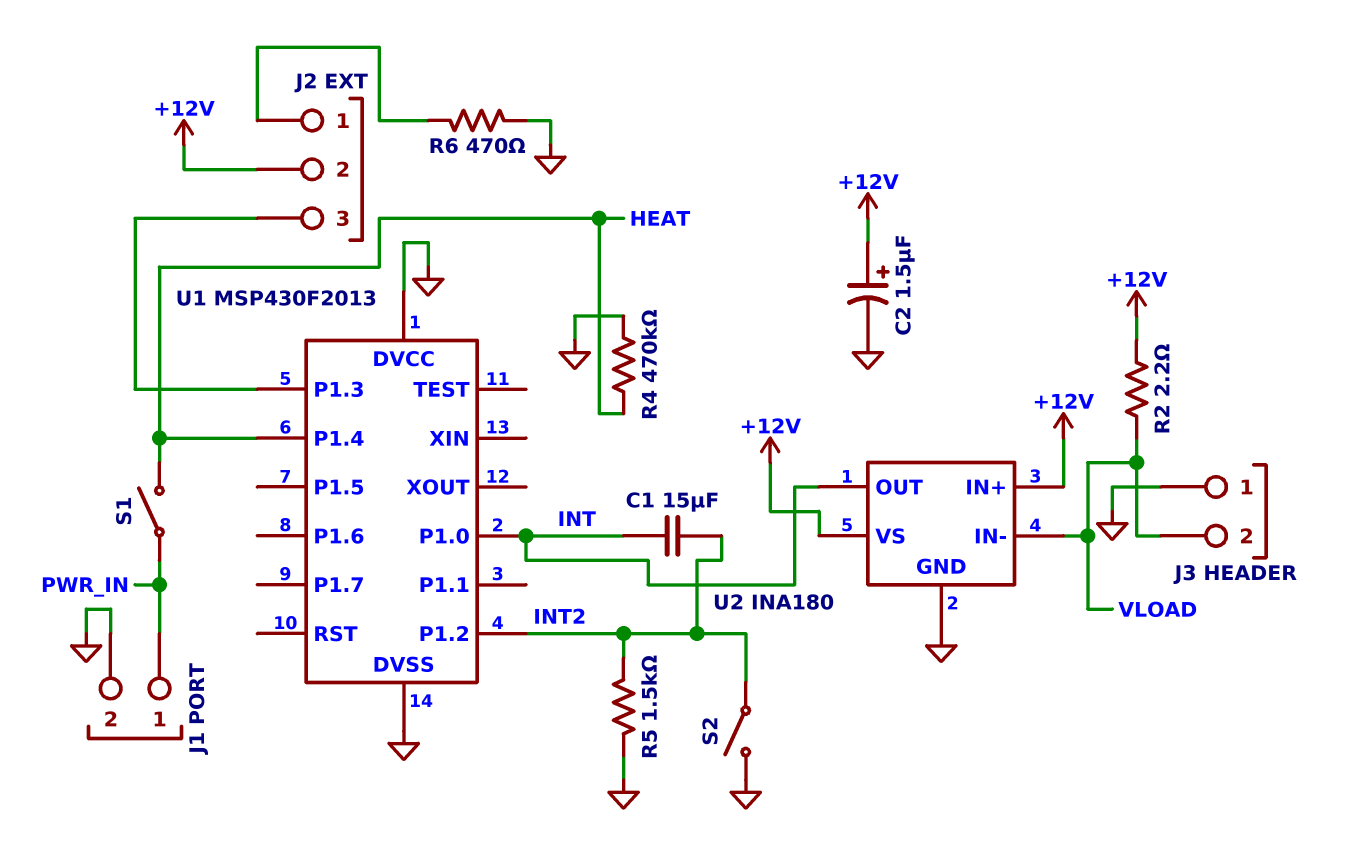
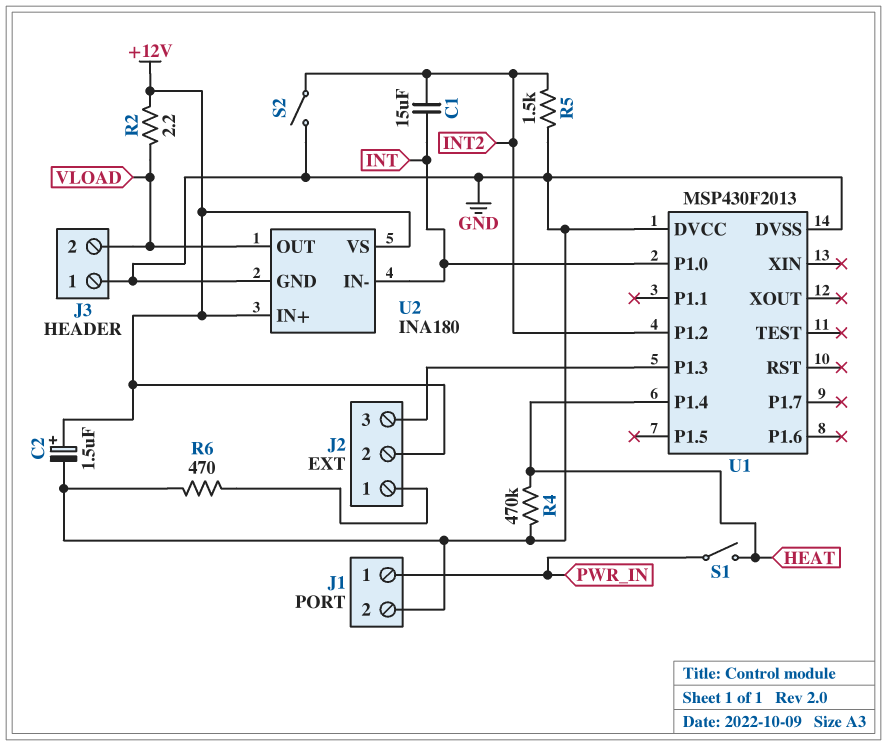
U2 pin IN-: VLOAD -> INT
U2 pin OUT: INT -> VLOAD

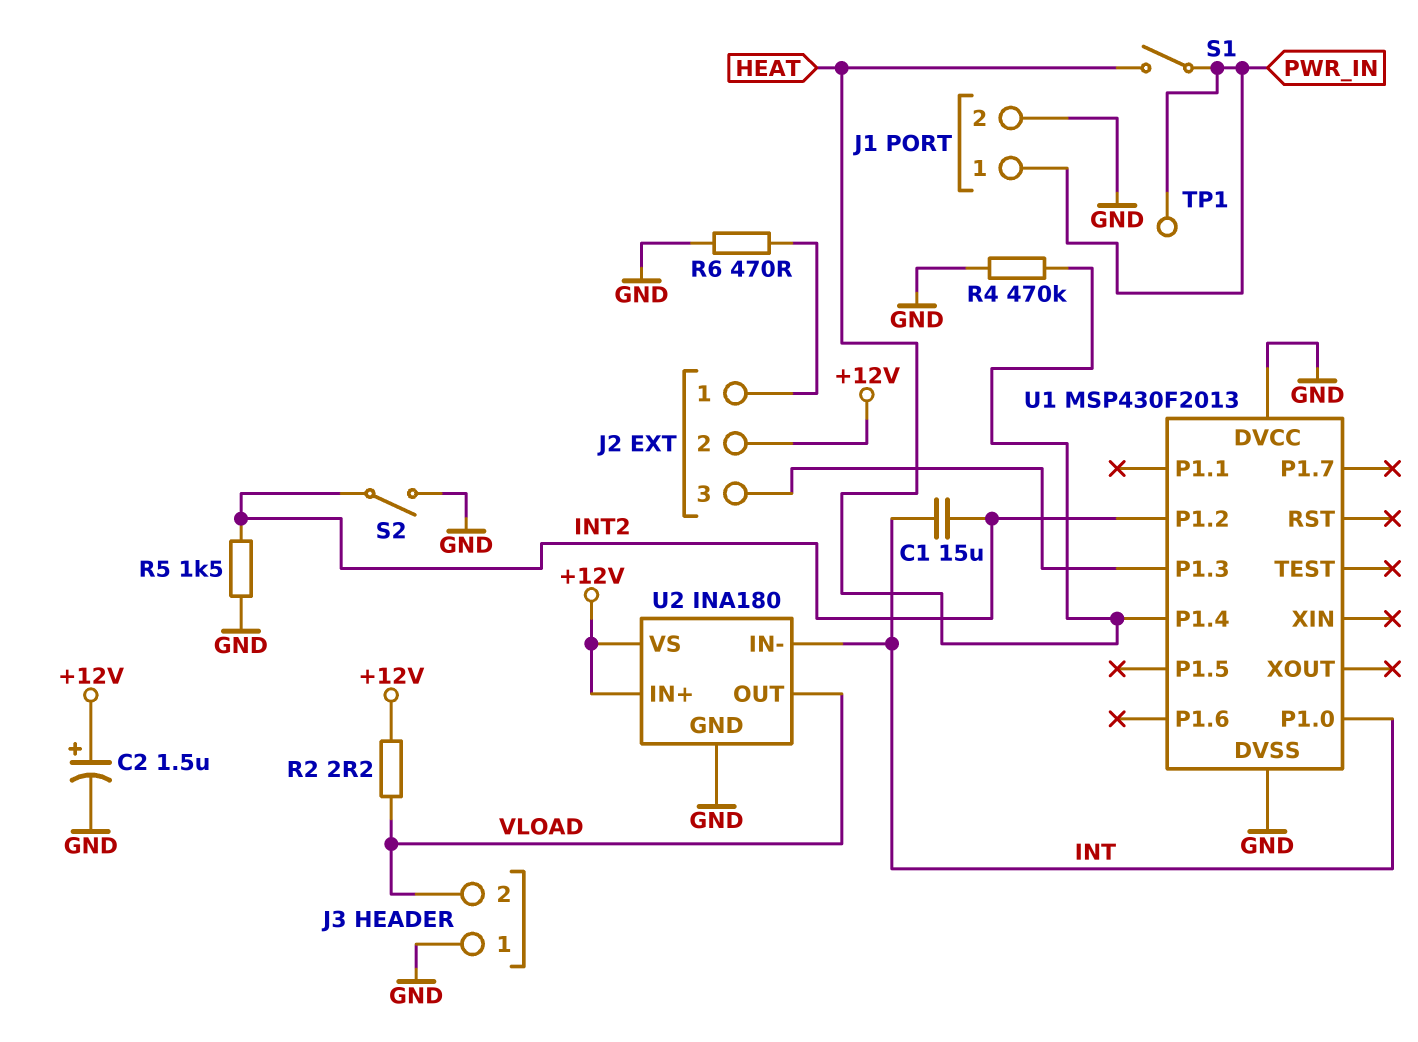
TP1: none -> test point (PWR_IN)

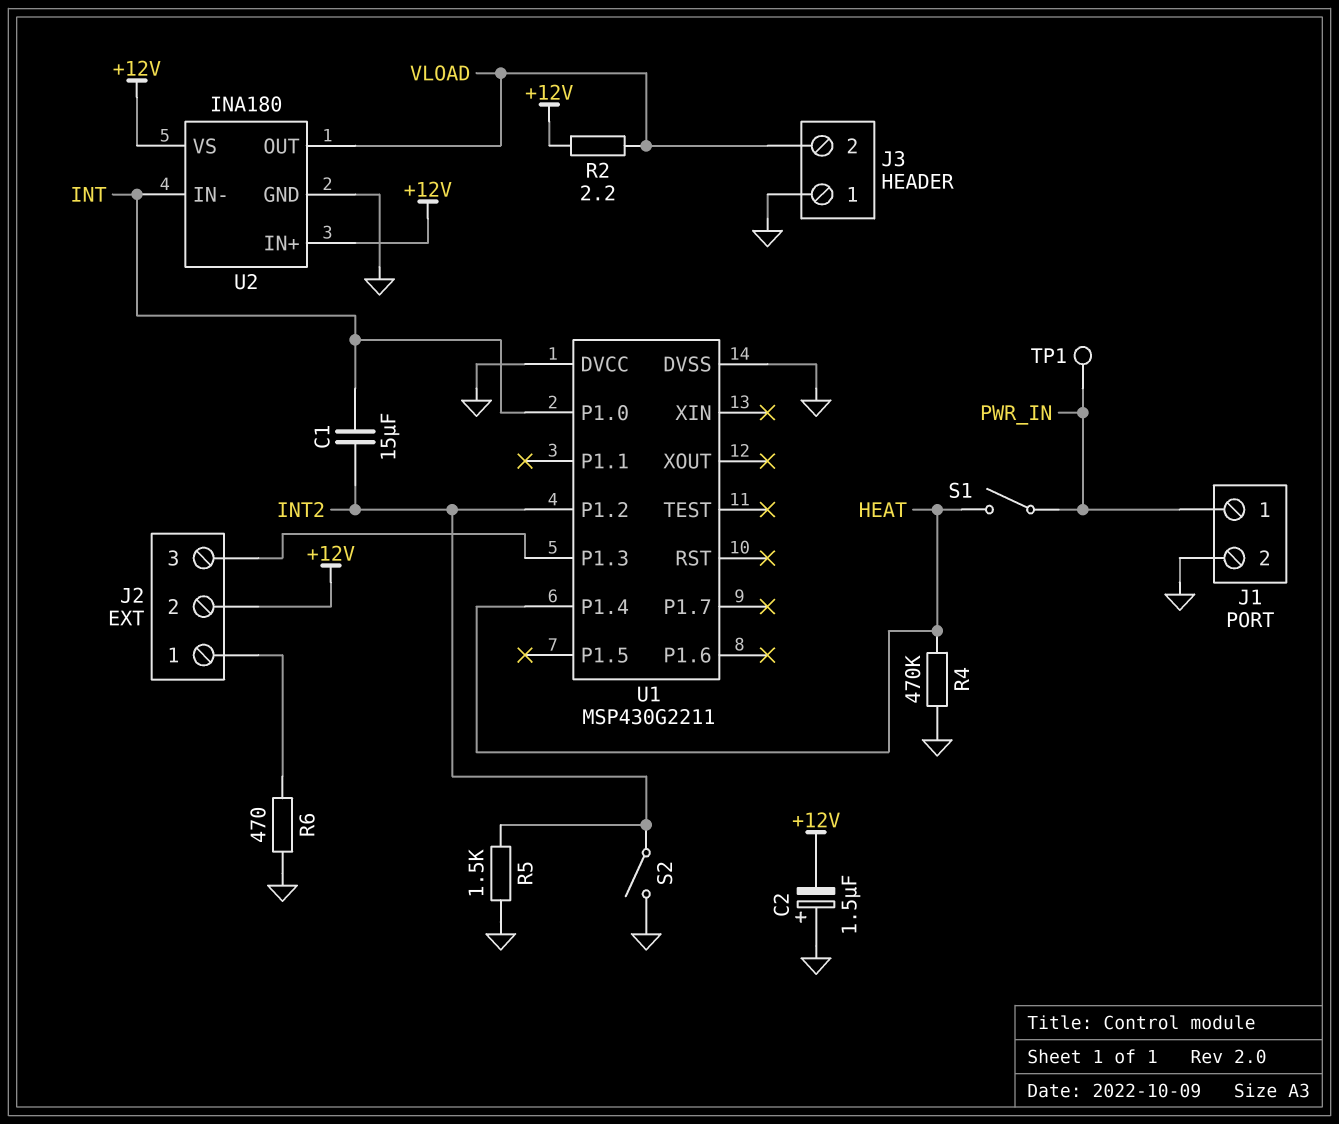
C2: 1.5uF (plus +12V, minus GND) -> 1.5uF (plus GND, minus +12V)
U1: MSP430F2013 -> MSP430G2211

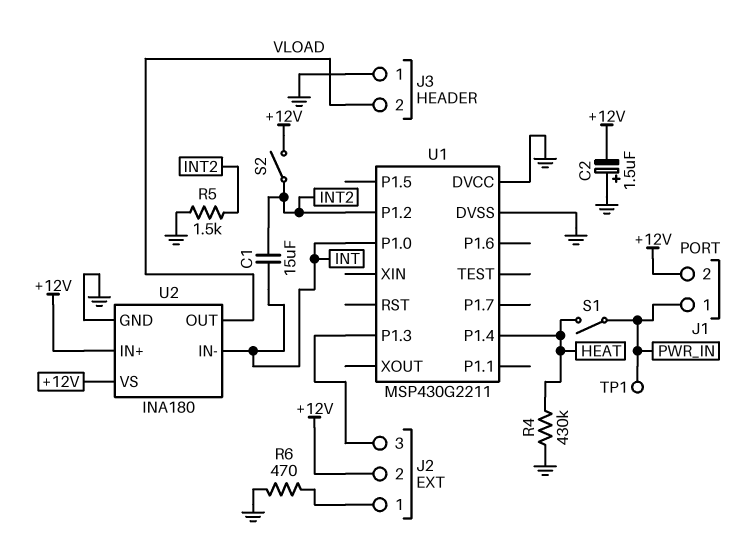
J1 pin 2: GND -> +12V
R2: 2.2 (+12V, VLOAD) -> none
R4: 470k (GND, HEAT) -> 430k (GND, HEAT)
S2: switch (GND, INT2) -> switch (+12V, INT2)

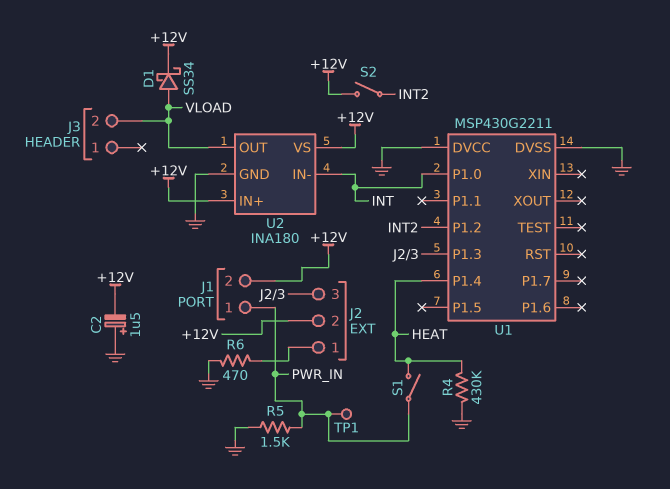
C1: 15uF (INT, INT2) -> none
D1: none -> schottky SS34 (A VLOAD, K +12V)
J3 pin 1: GND -> none
R5: 1.5k (GND, INT2) -> 1.5k (GND, PWR_IN)

